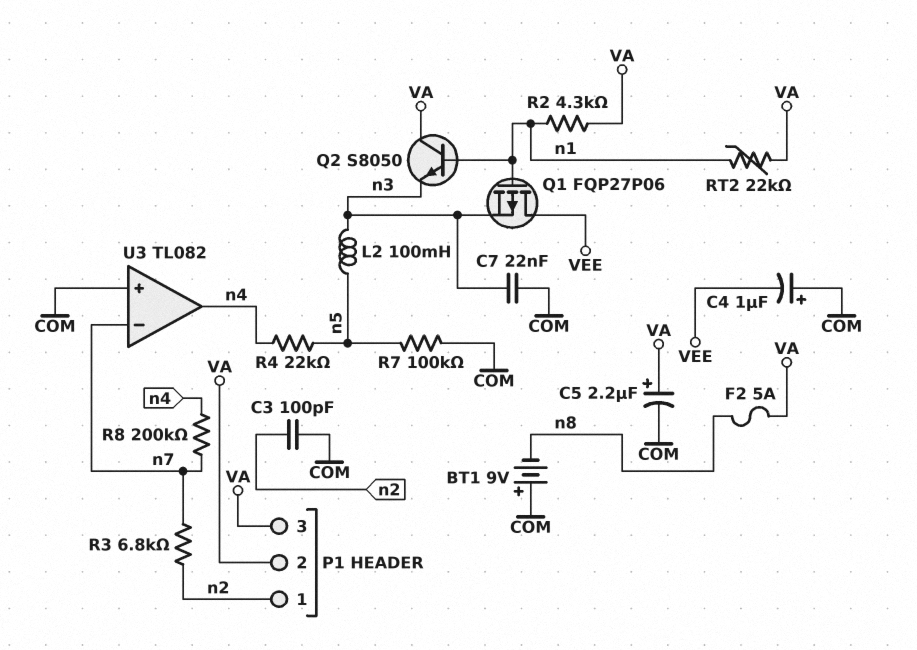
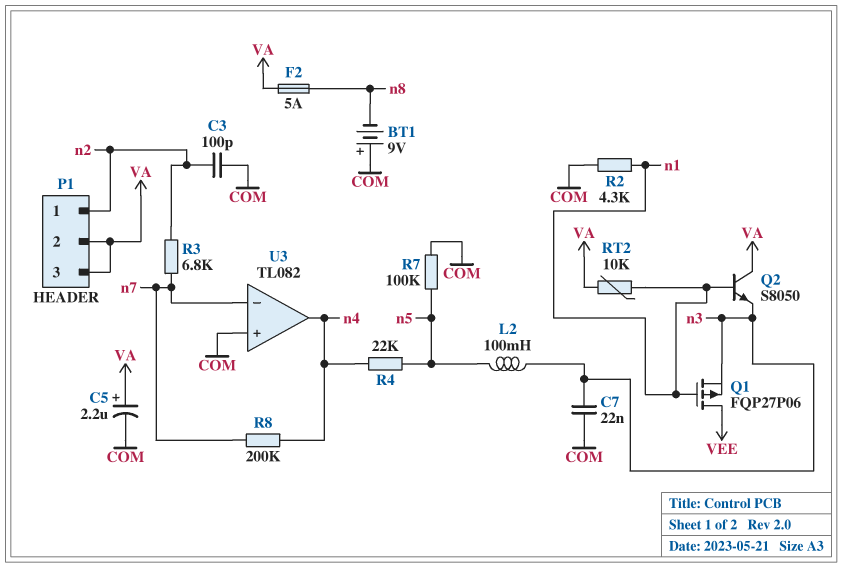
C4: 1uF (plus COM, minus VEE) -> none
R2: 4.3k (VA, n1) -> 4.3k (COM, n1)
RT2: 22k (VA, n1) -> 10k (VA, n1)

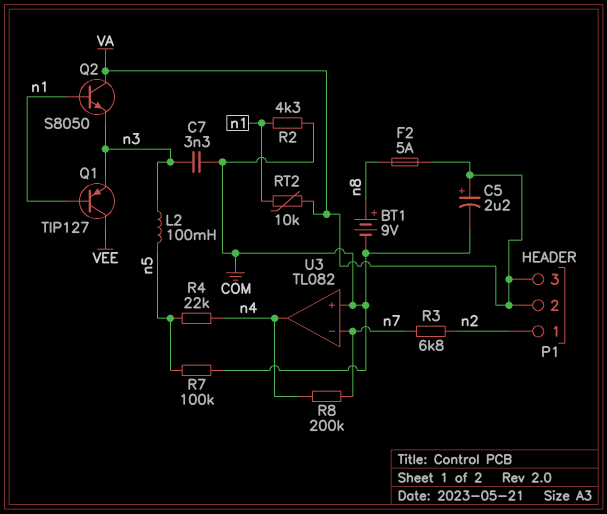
BT1: 9V (plus COM, minus n8) -> 9V (plus n8, minus COM)
C3: 100pF (COM, n2) -> none
C7: 22nF (COM, n3) -> 3.3nF (COM, n3)
Q1: PMOS FQP27P06 (G n1, D VEE, S n3) -> PNP TIP127 (B n1, C VEE, E n3)

